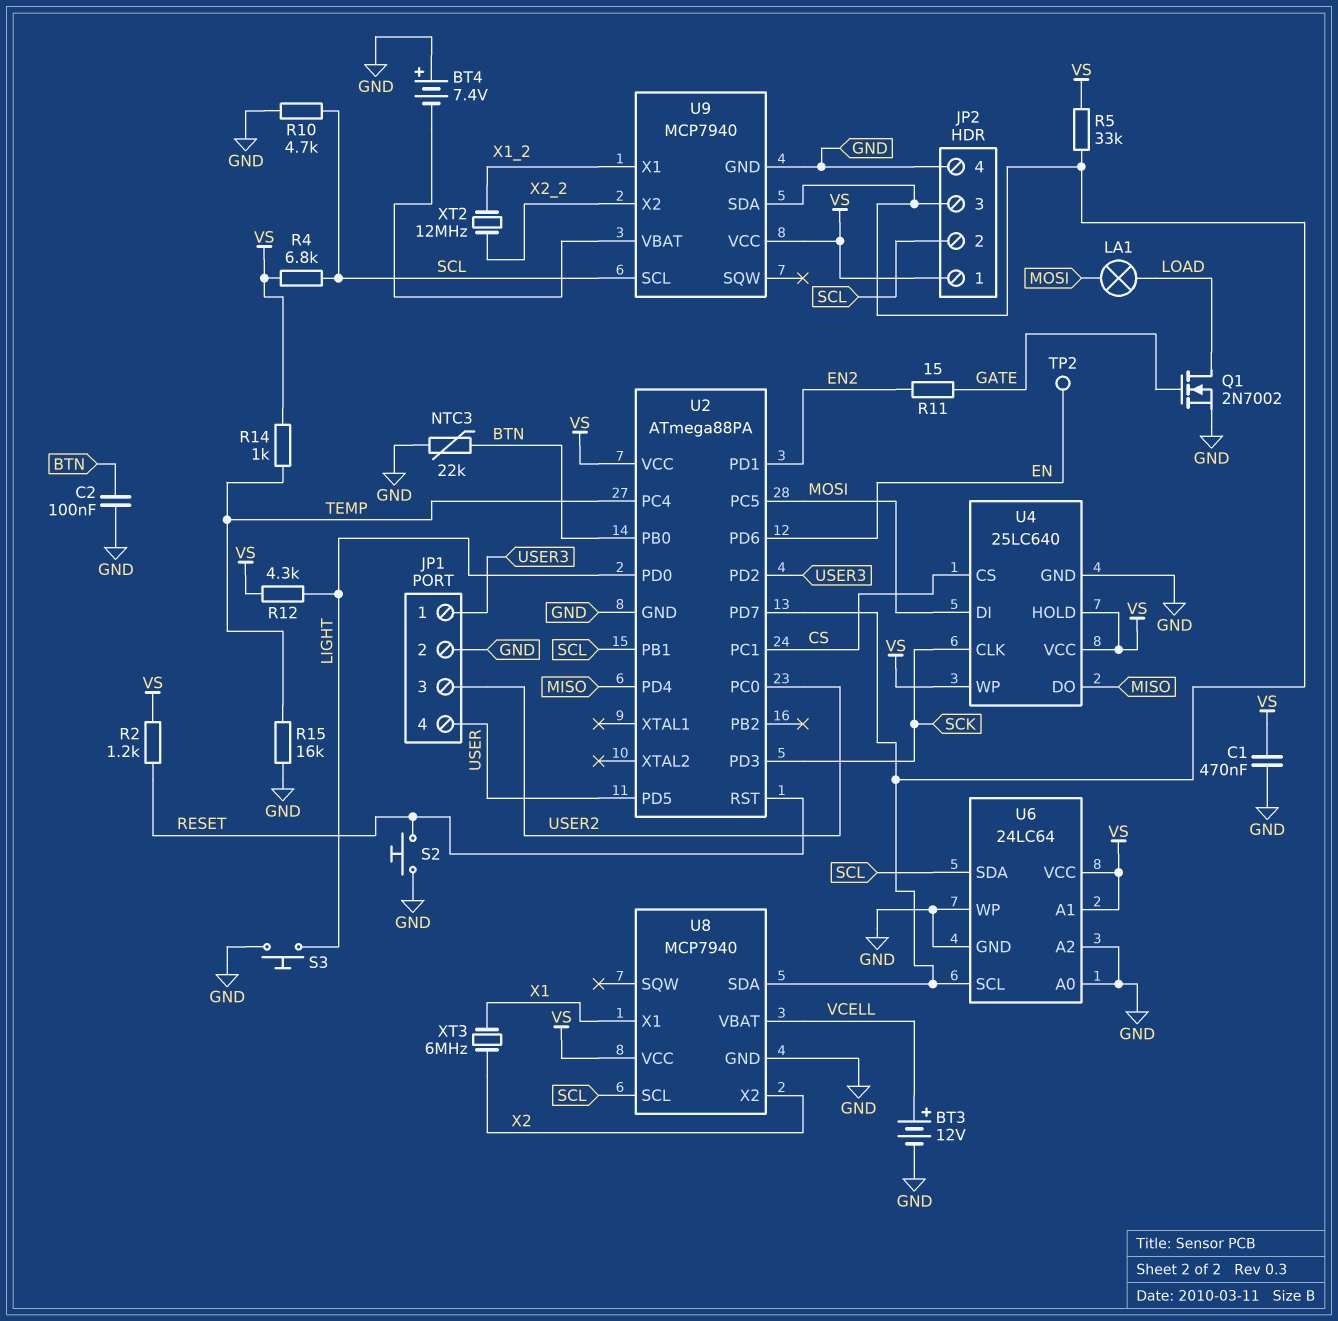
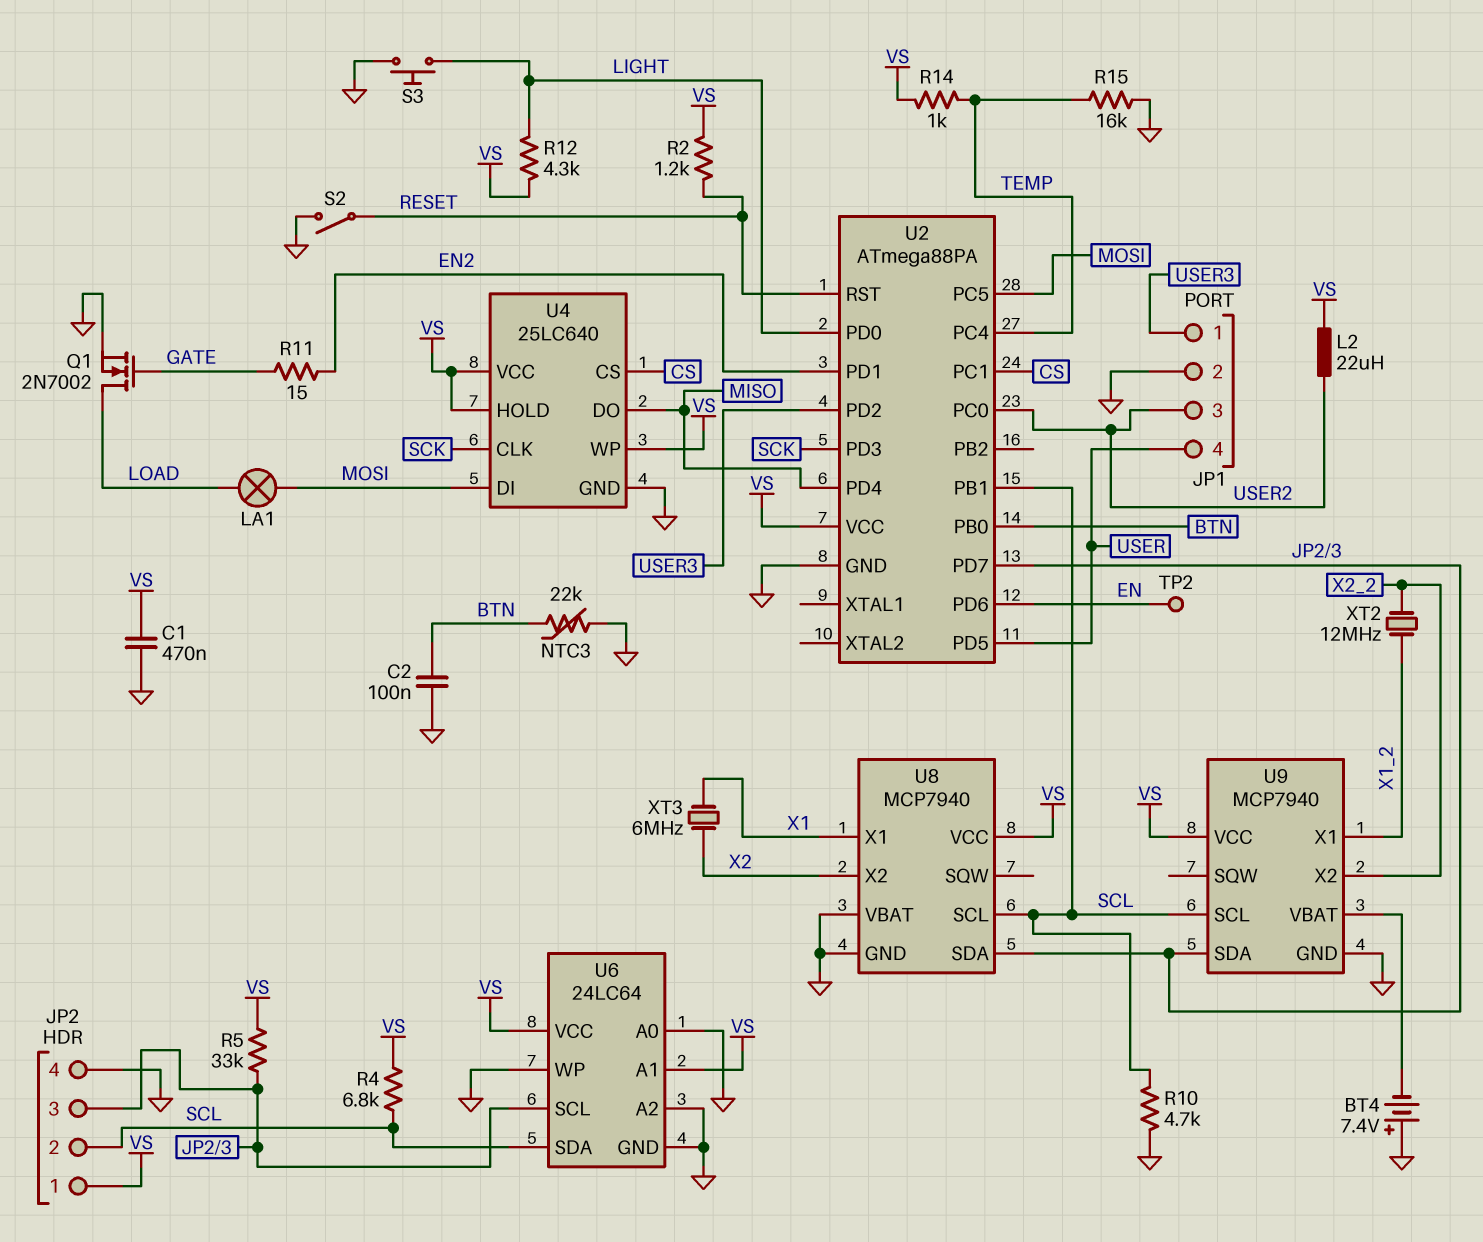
BT3: 12V (plus VCELL, minus GND) -> none
L2: none -> 22uH (USER2, VS)
S2: button (GND, RESET) -> switch (GND, RESET)
U8 pin VBAT: VCELL -> GND

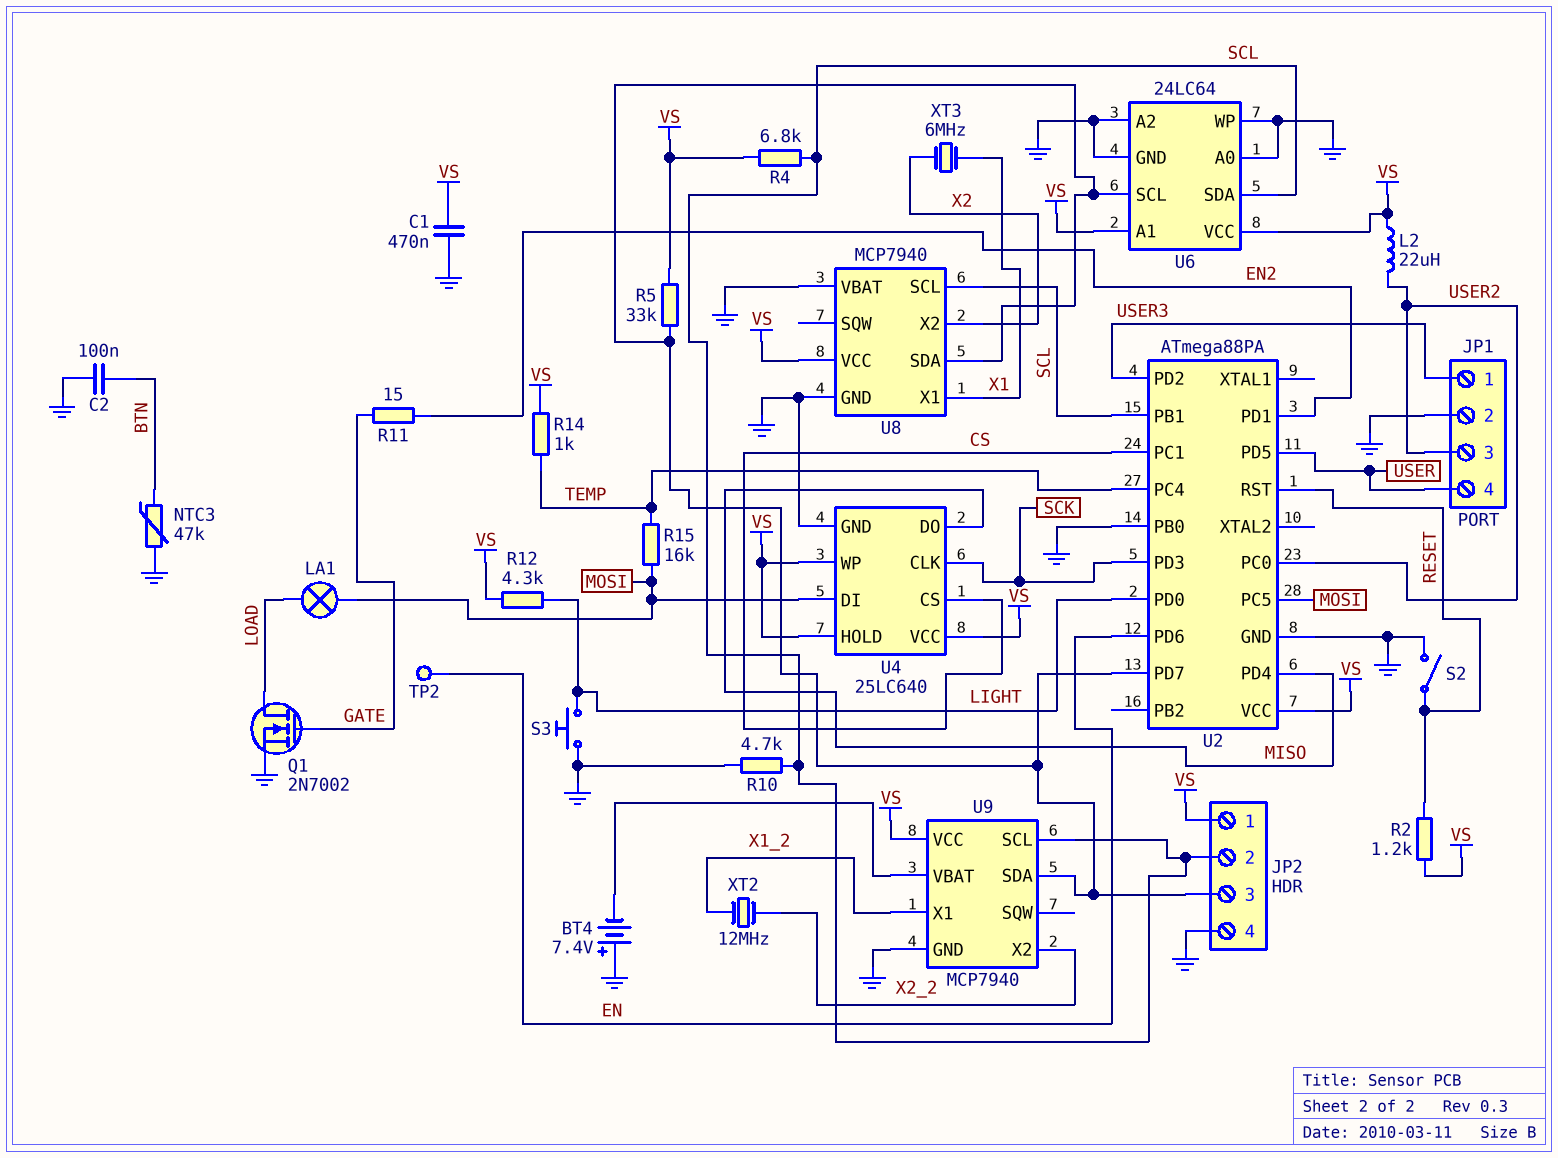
NTC3: 22k (BTN, GND) -> 47k (BTN, GND)
R15: 16k (GND, TEMP) -> 16k (MOSI, TEMP)
U2 pin PB0: BTN -> GND

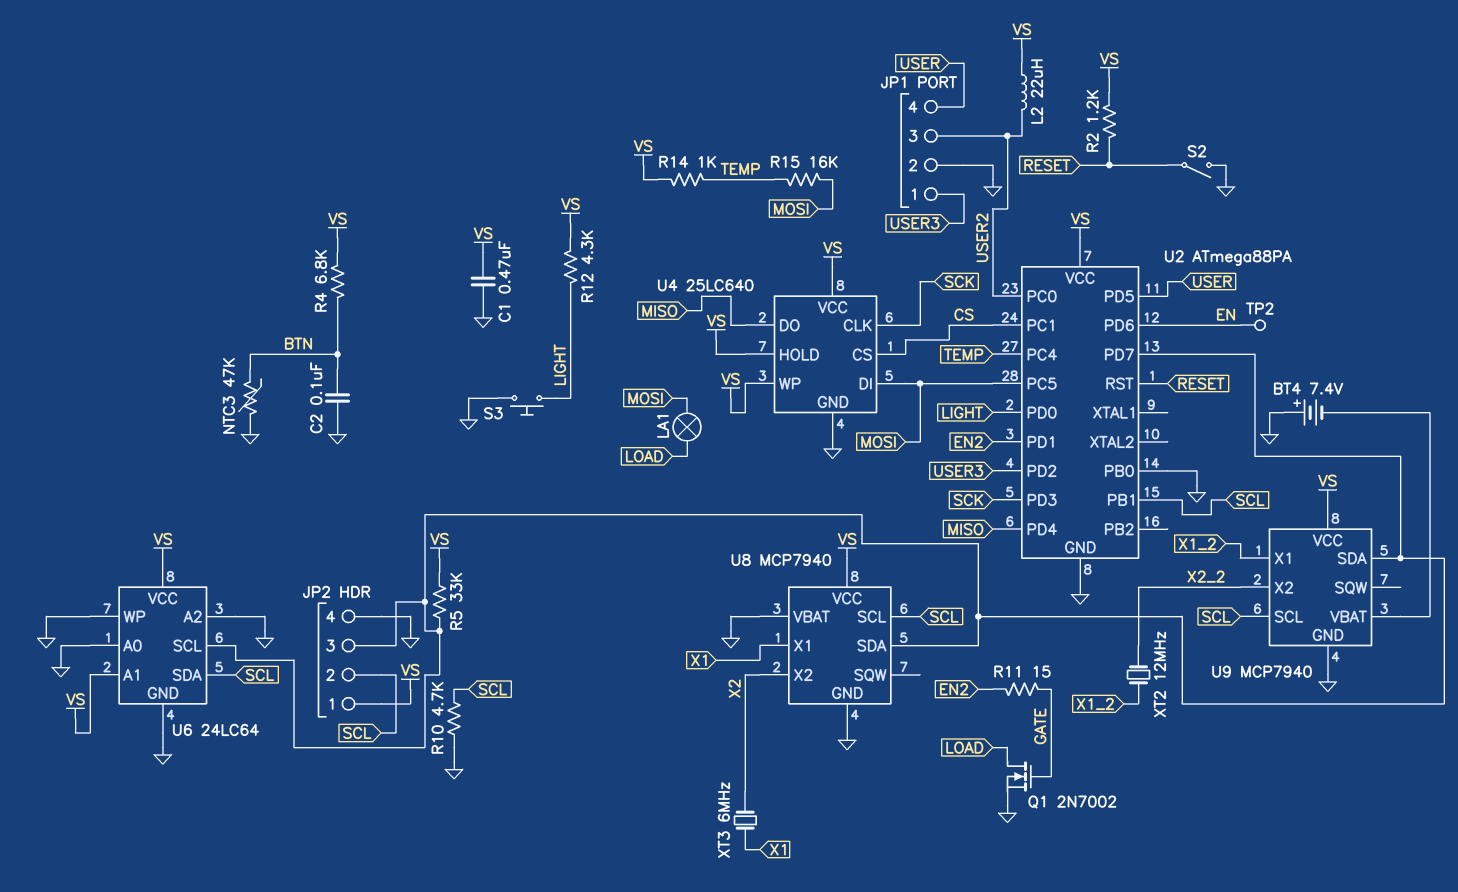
R4: 6.8k (SCL, VS) -> 6.8k (BTN, VS)

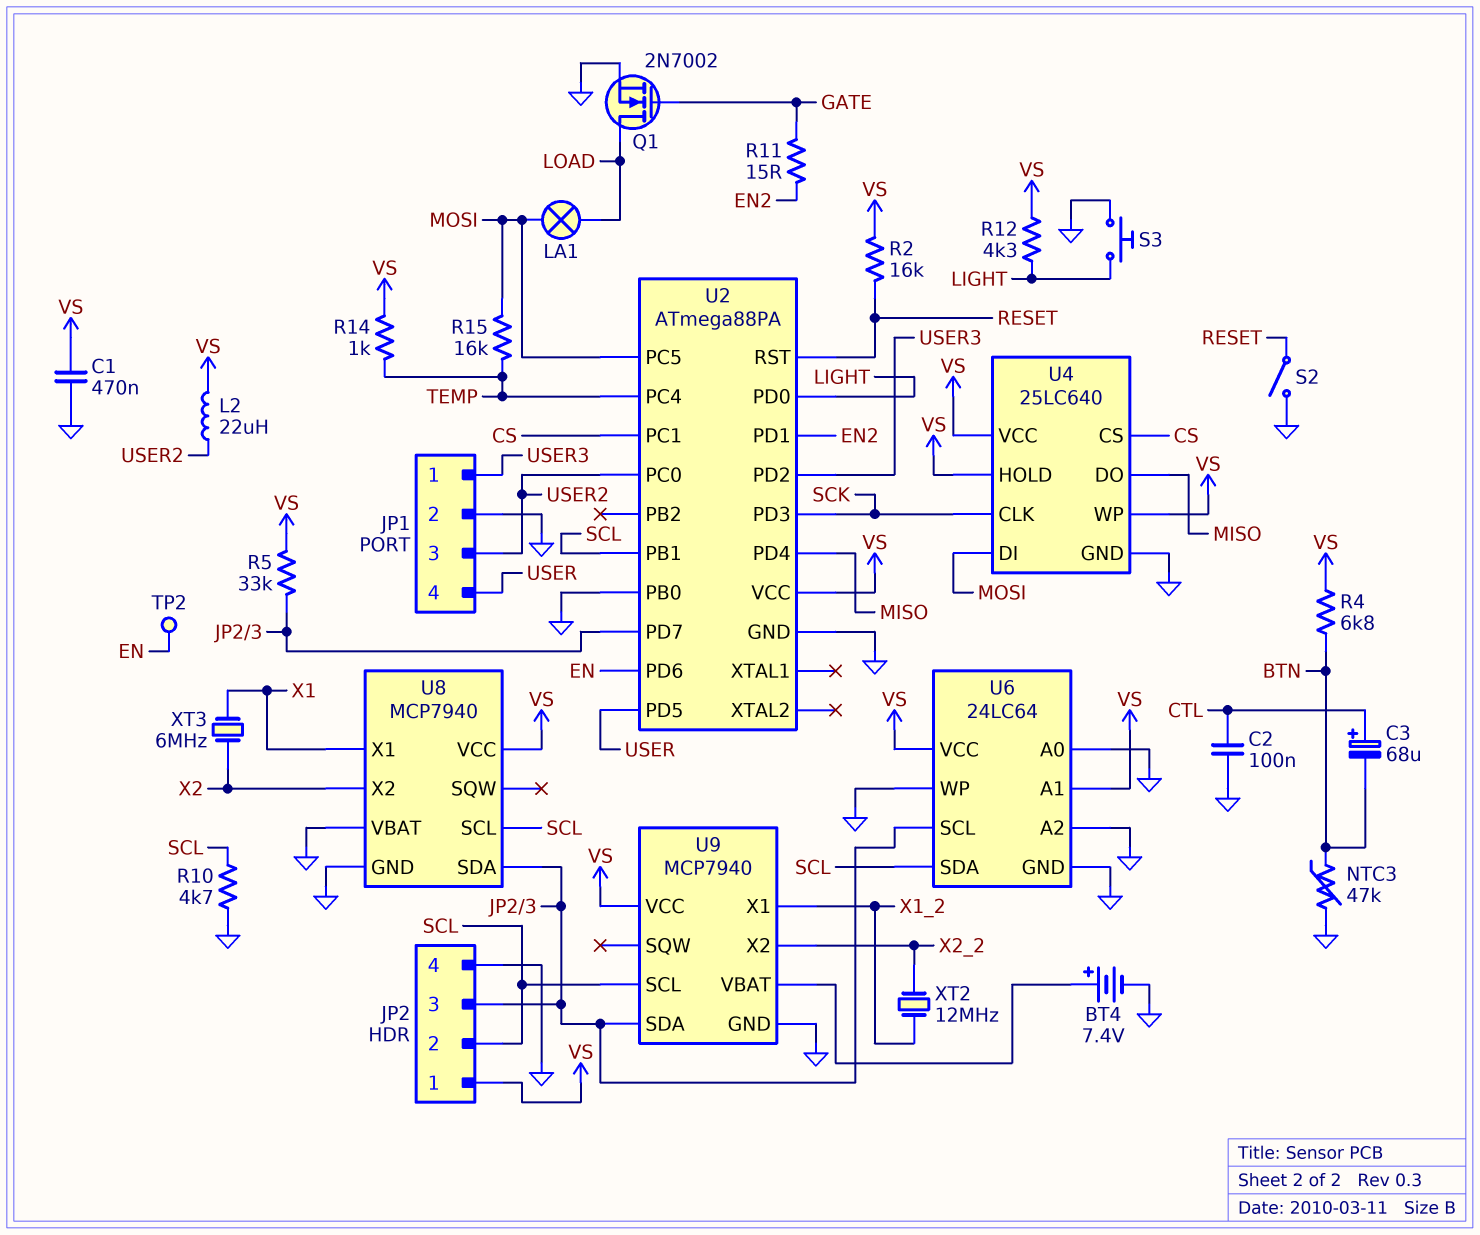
BT4: 7.4V (plus GND, minus U9/VBAT) -> 7.4V (plus U9/VBAT, minus GND)
C2: 100nF (BTN, GND) -> 100nF (CTL, GND)
C3: none -> 68uF (plus CTL, minus BTN)
R2: 1.2k (RESET, VS) -> 16k (RESET, VS)

